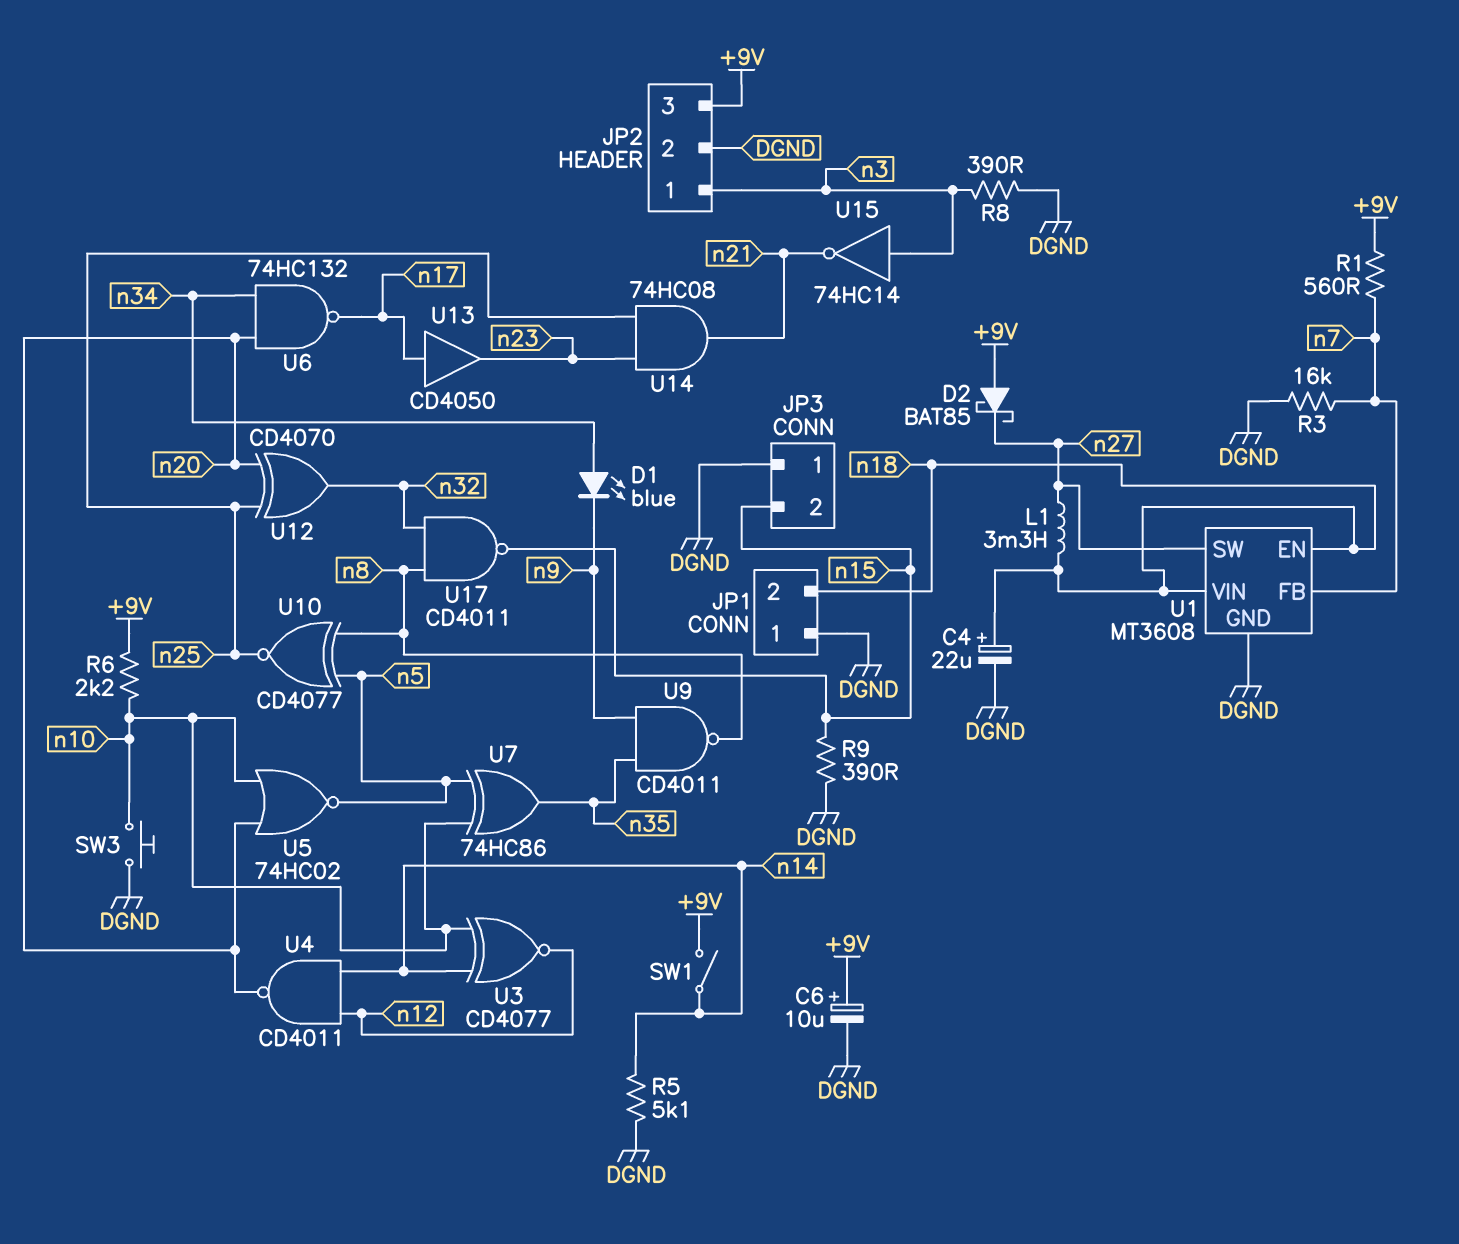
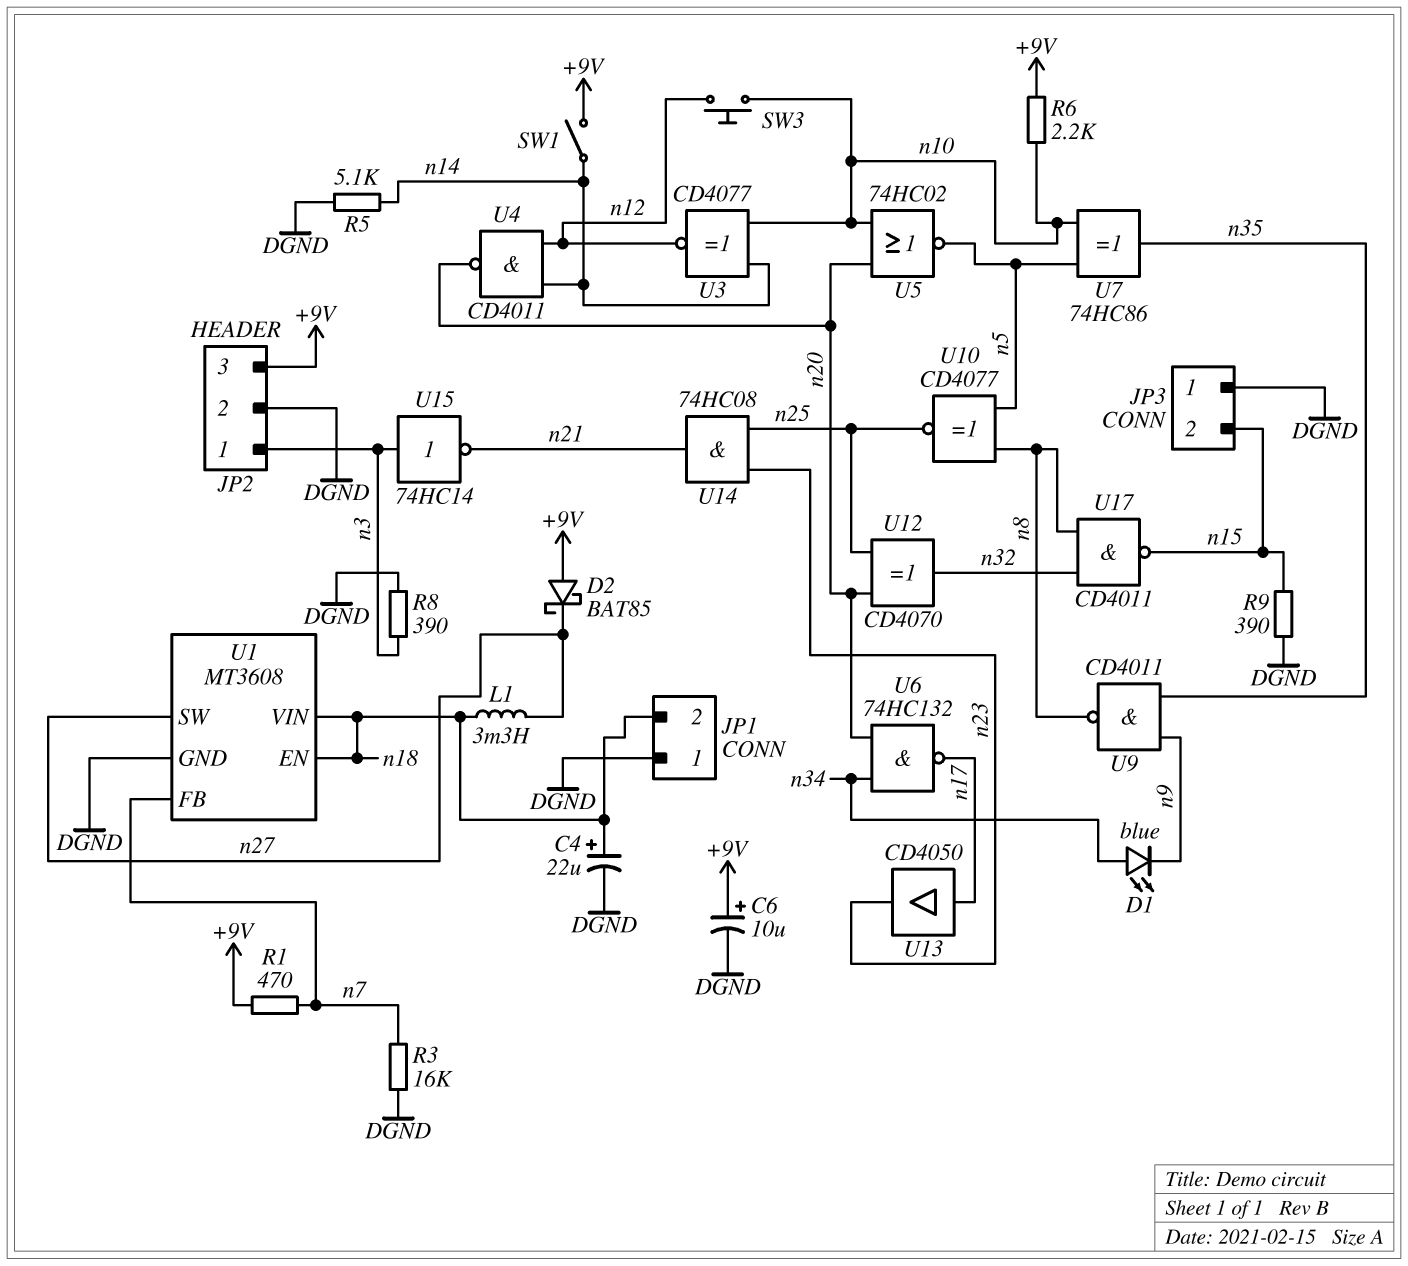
R1: 560 (+9V, n7) -> 470 (+9V, n7)
SW3: button (DGND, n10) -> button (n10, n12)

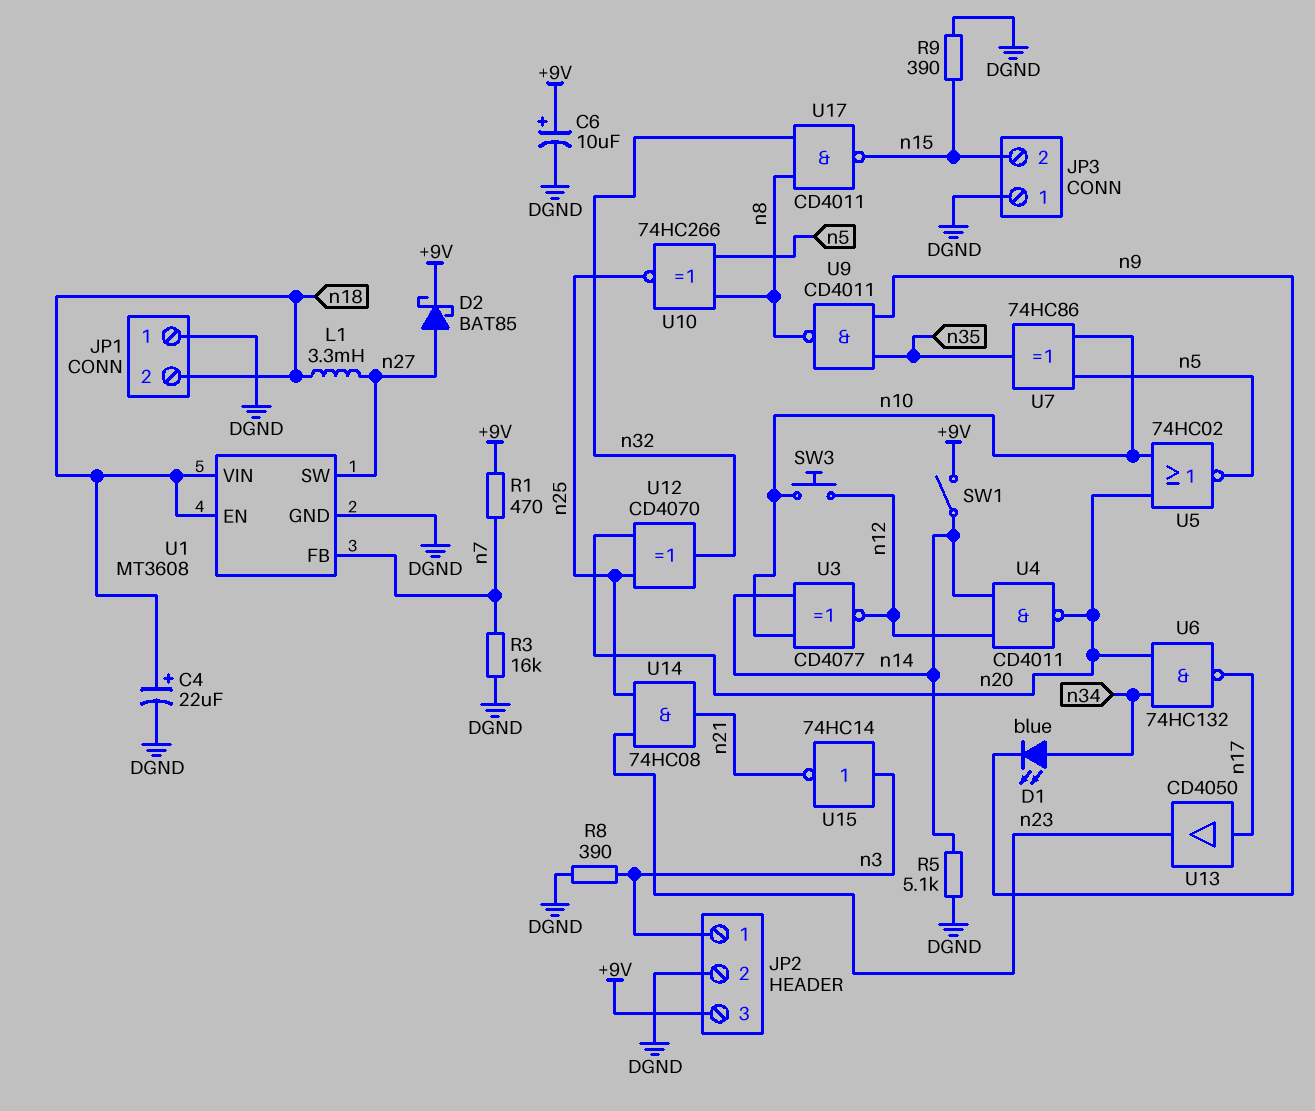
D2: schottky BAT85 (A +9V, K n27) -> schottky BAT85 (A n27, K +9V)
R6: 2.2k (+9V, n10) -> none
U10: XNOR CD4077 (in n5, in n8, out n25) -> XNOR 74HC266 (in n5, in n8, out n25)

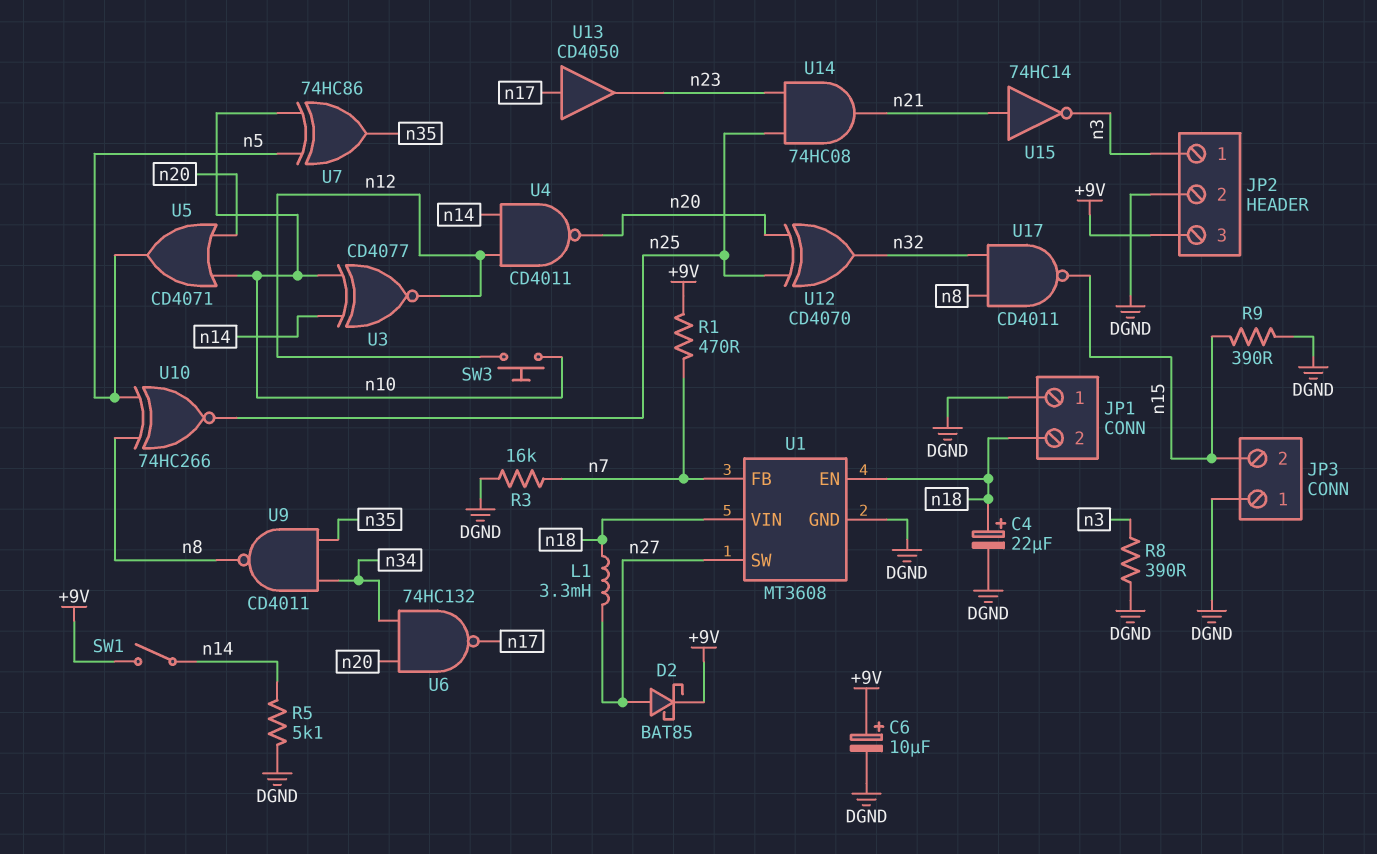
D1: LED blue (A n34, K n9) -> none
U5: NOR 74HC02 (in n10, in n20, out n5) -> OR CD4071 (in n10, in n20, out n5)
U9: NAND CD4011 (in n9, in n35, out n8) -> NAND CD4011 (in n34, in n35, out n8)
U15: NOT 74HC14 (in n3, out n21) -> NOT 74HC14 (in n21, out n3)

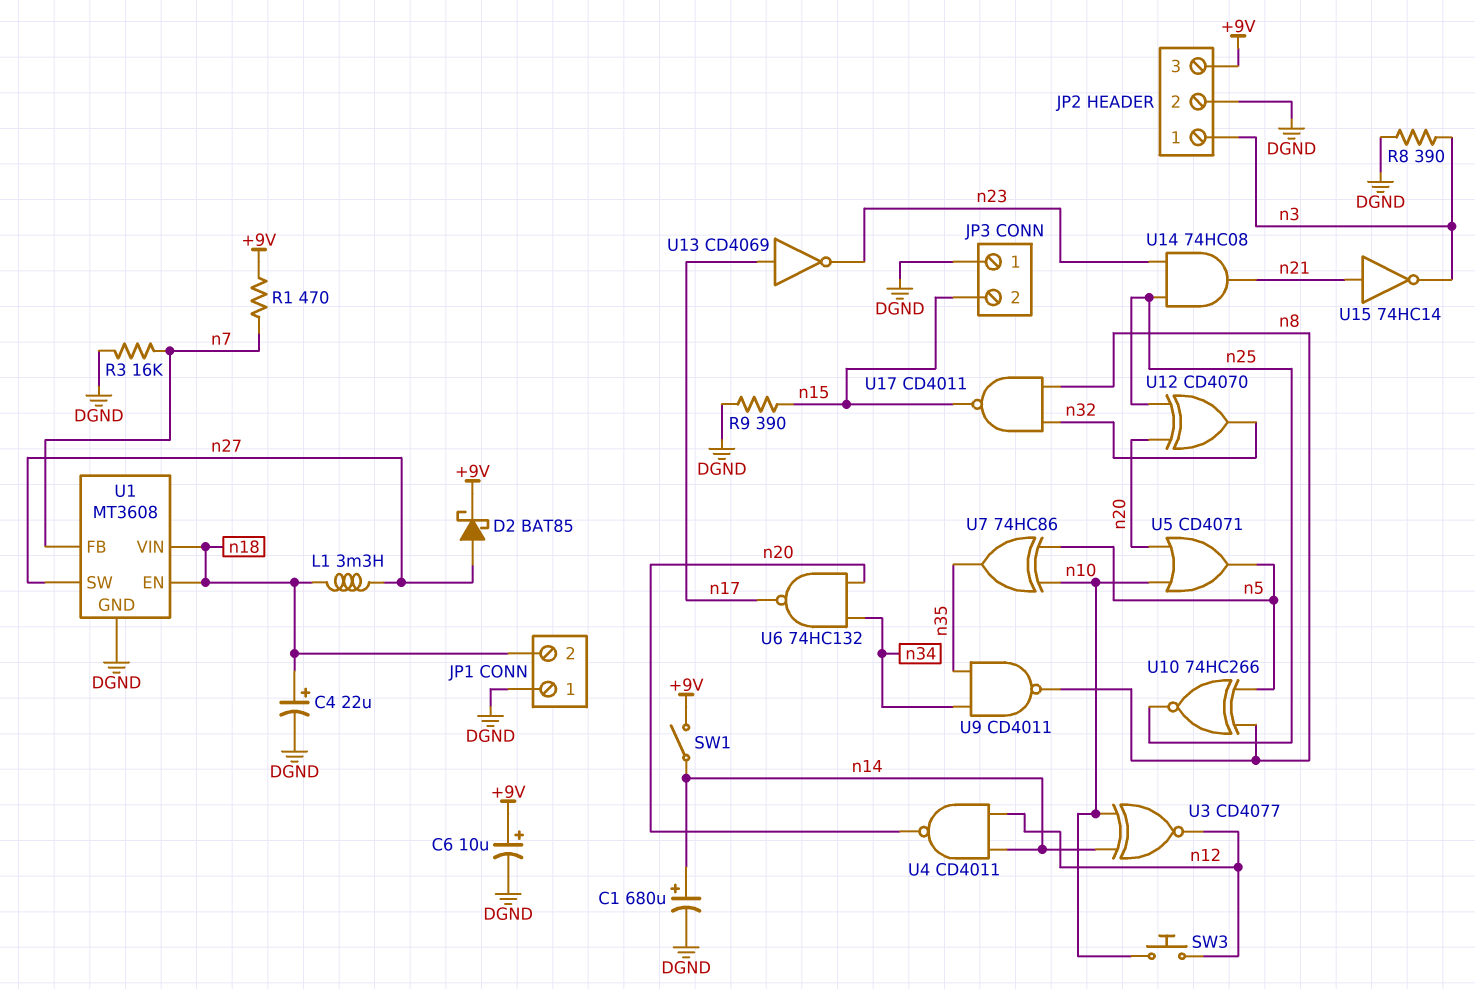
C1: none -> 680uF (plus n14, minus DGND)
R5: 5.1k (DGND, n14) -> none
U13: buffer CD4050 (in n17, out n23) -> NOT CD4069 (in n17, out n23)

